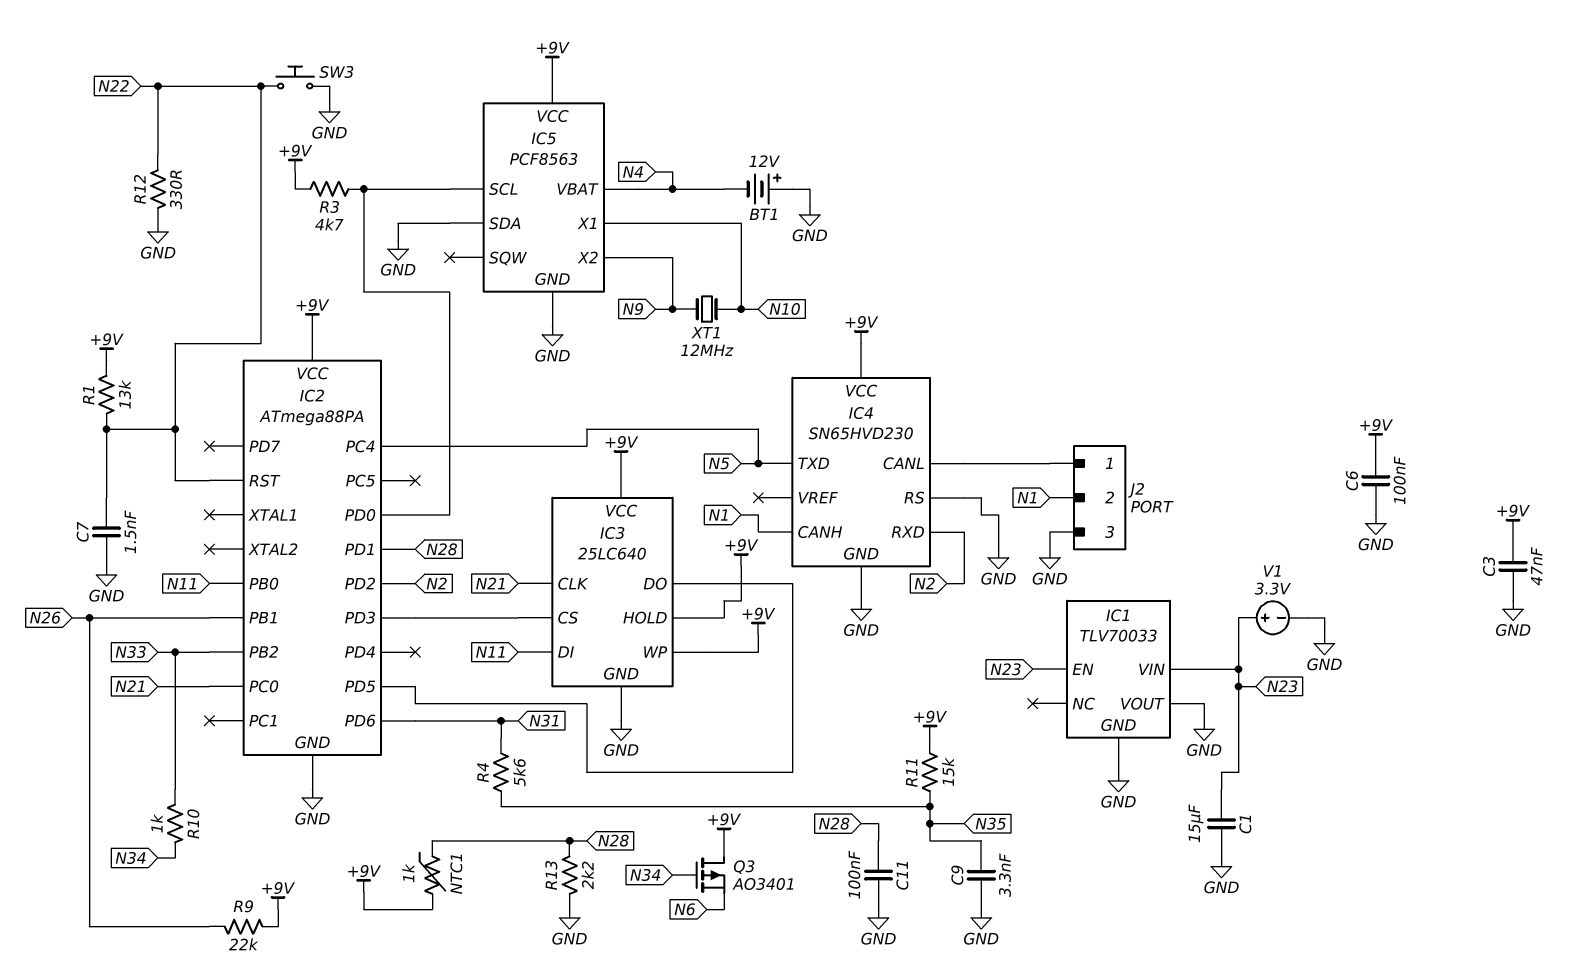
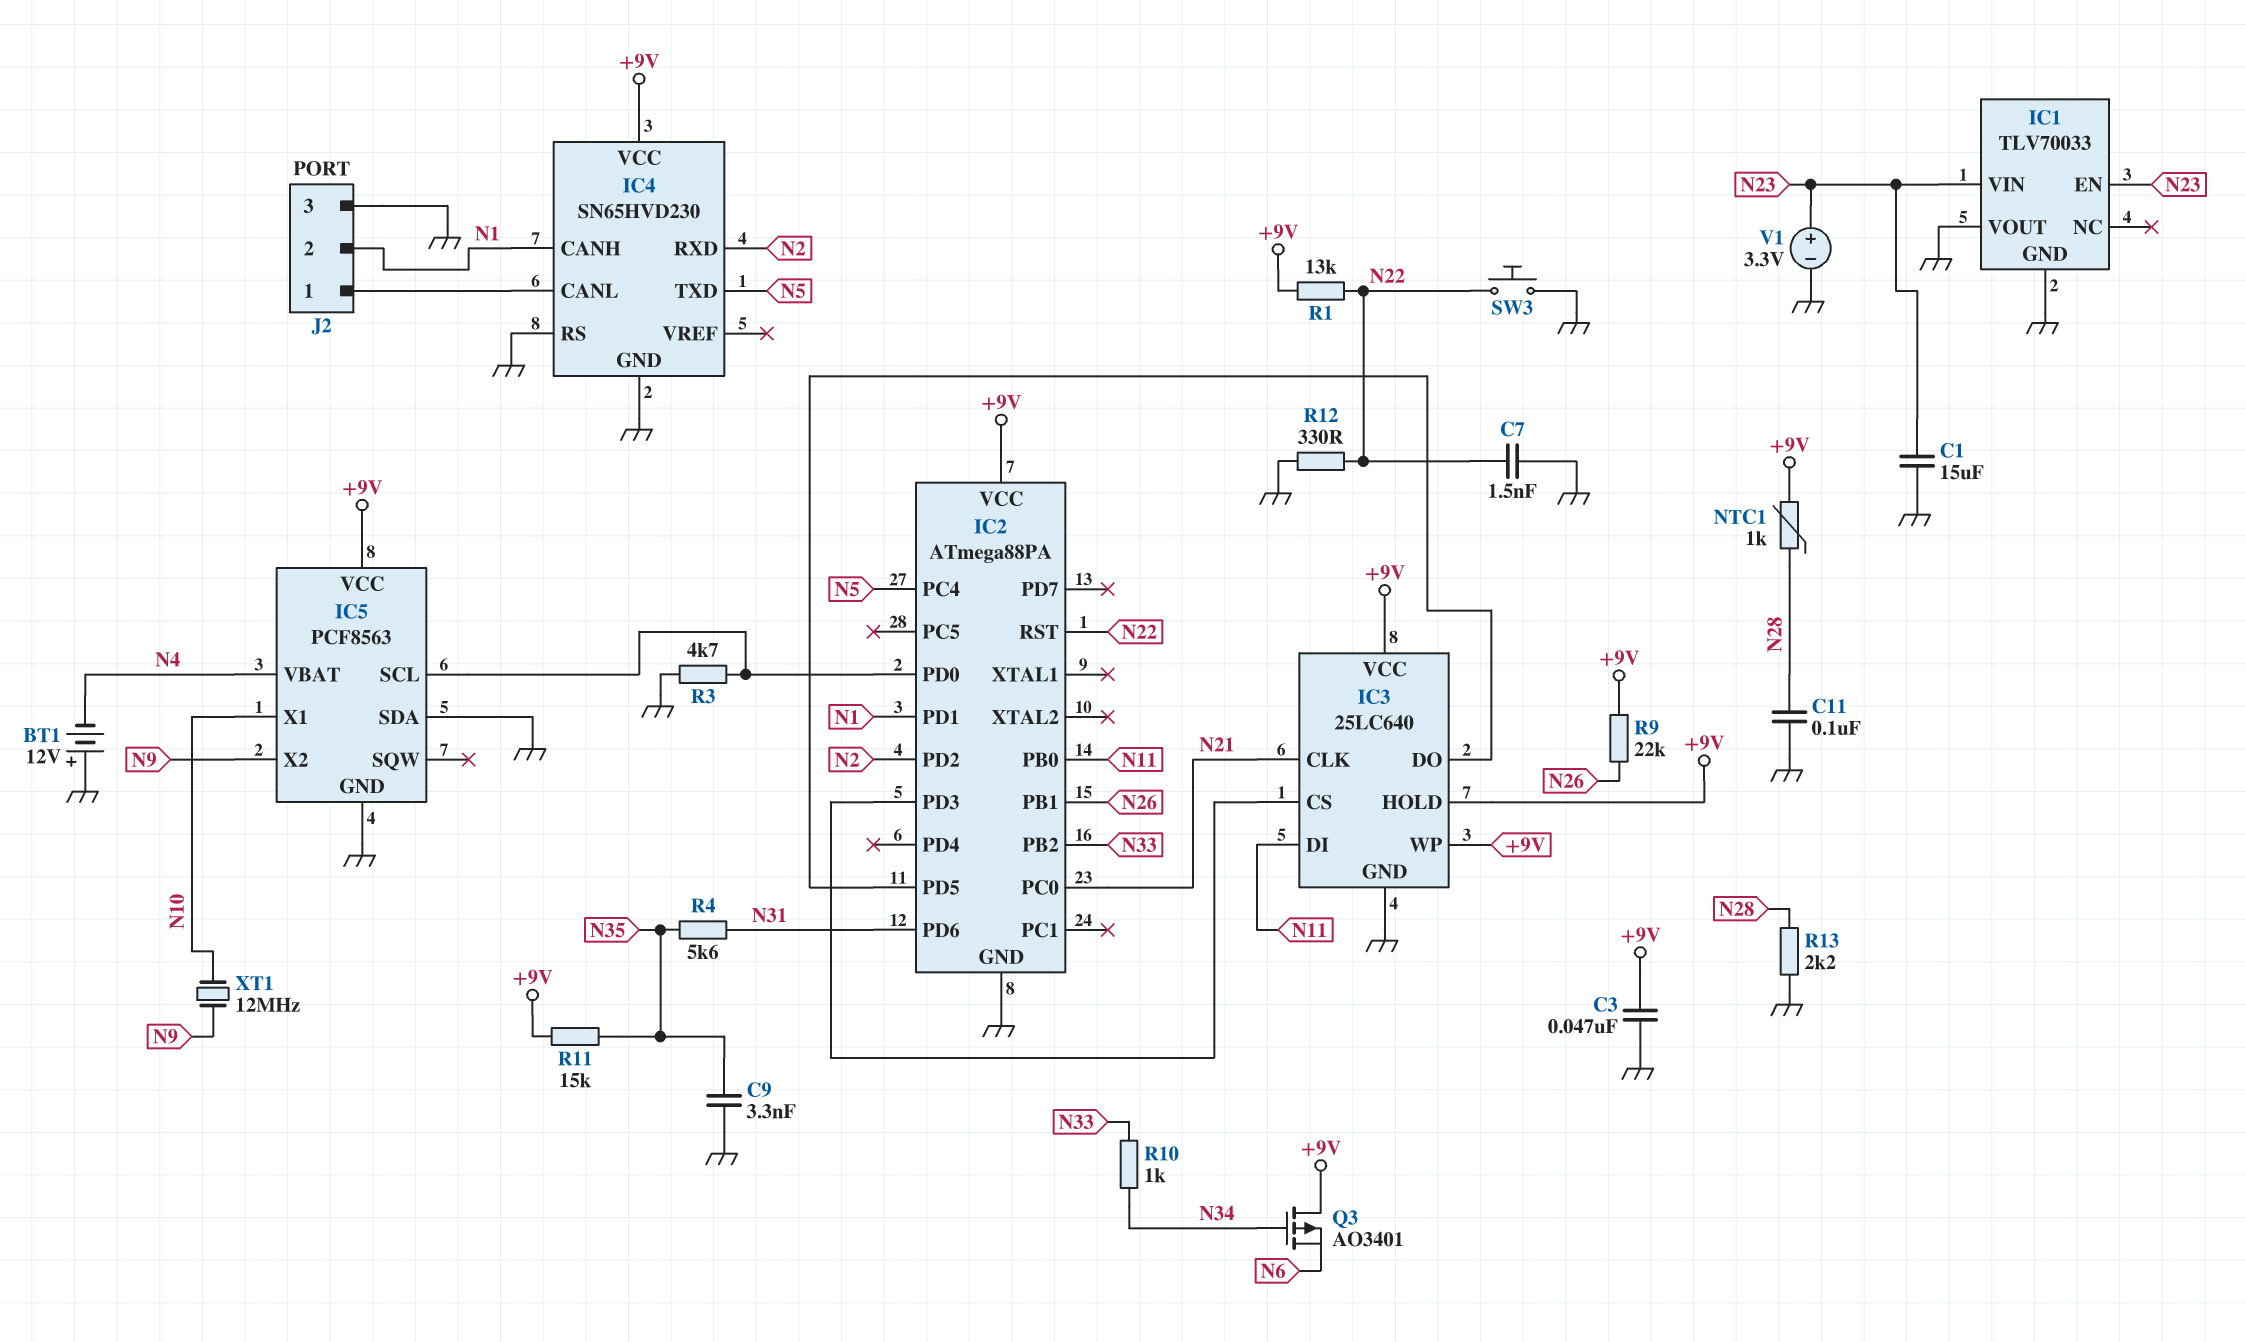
C6: 100nF (+9V, GND) -> none
IC2 pin PD1: N28 -> N1
R3: 4.7k (+9V, IC2/PD0) -> 4.7k (GND, IC2/PD0)

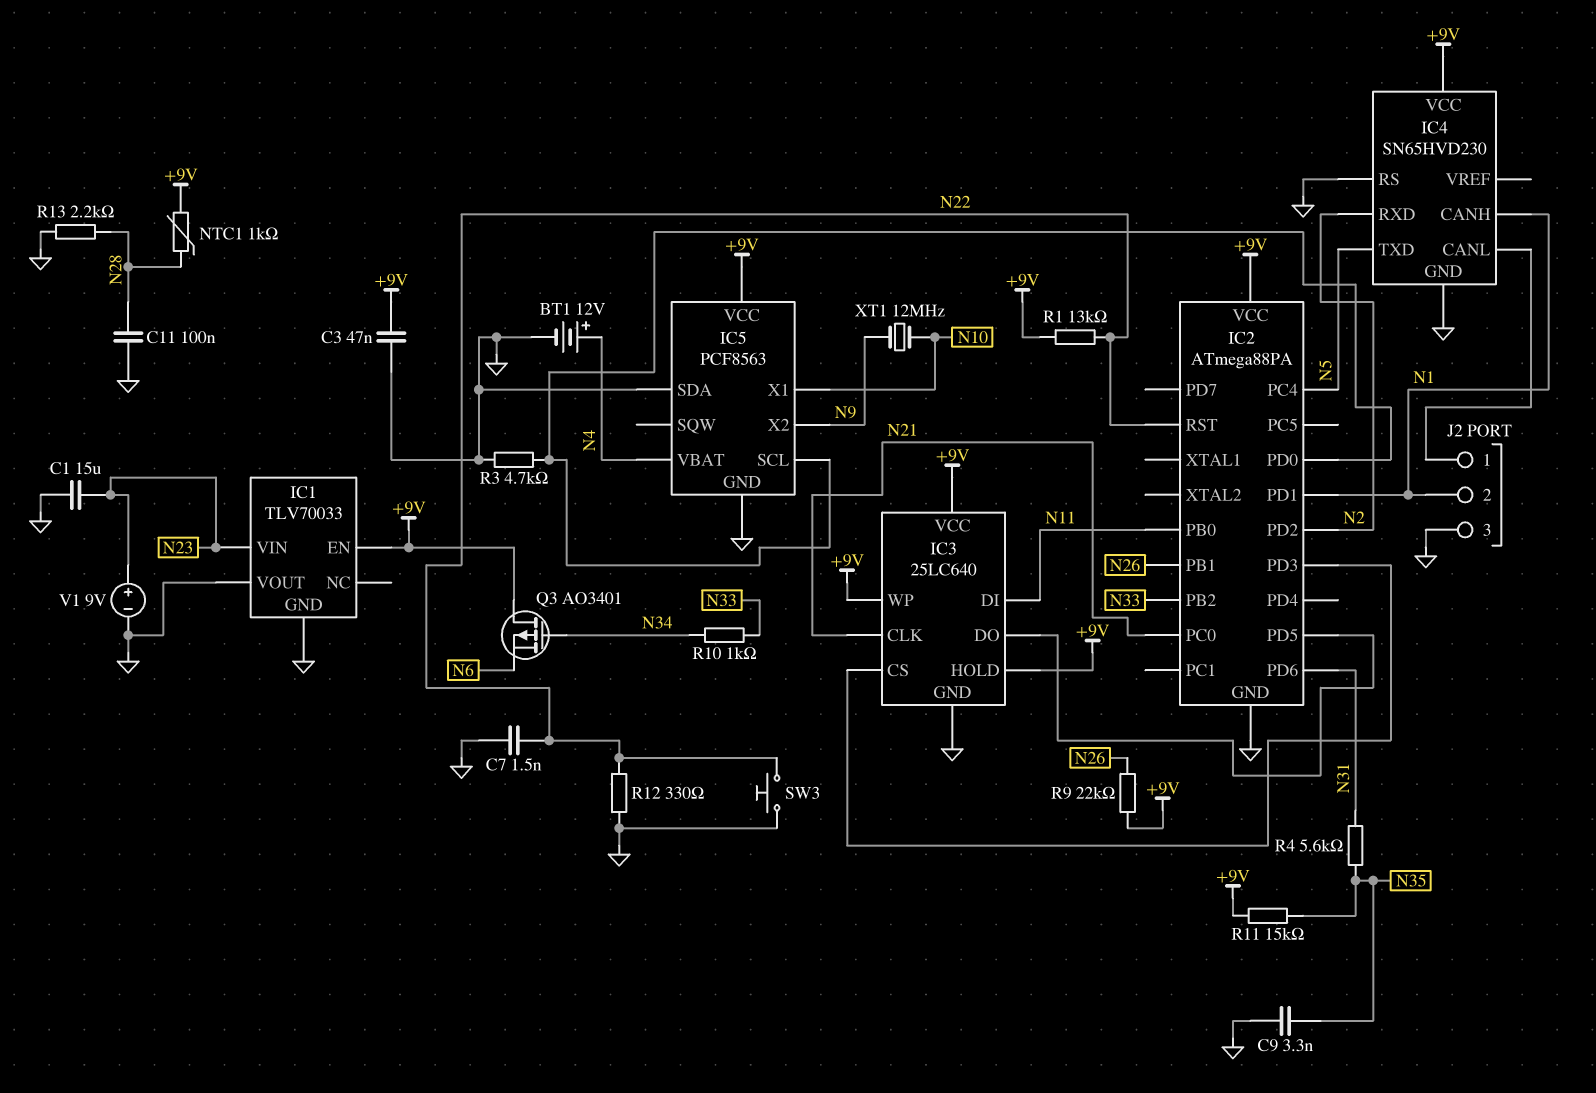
BT1: 12V (plus GND, minus N4) -> 12V (plus N4, minus GND)
IC1 pin EN: N23 -> +9V
V1: 3.3V (plus N23, minus GND) -> 9V (plus N23, minus GND)

